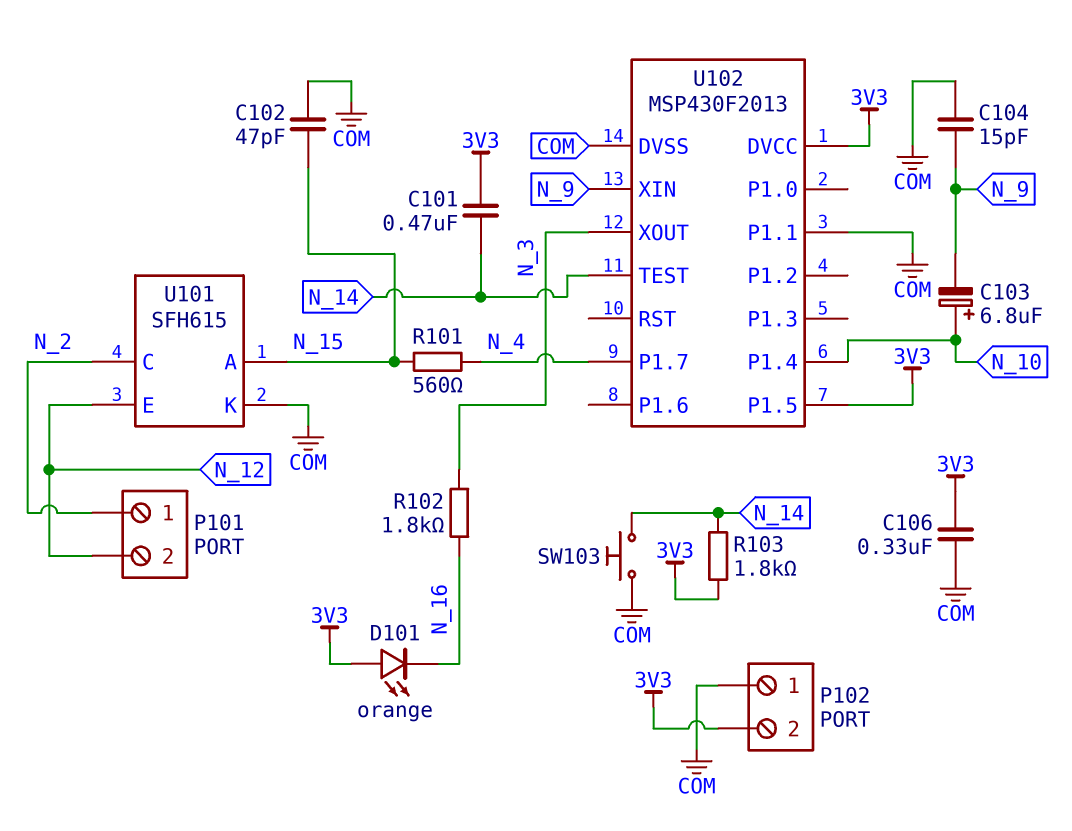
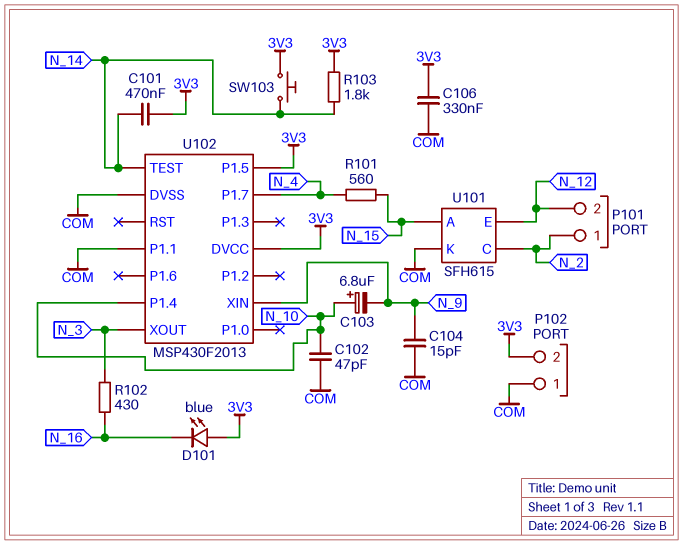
C102: 47pF (COM, N_15) -> 47pF (COM, N_10)
D101: LED orange (A 3V3, K N_16) -> LED blue (A 3V3, K N_16)
R102: 1.8k (N_3, N_16) -> 430 (N_3, N_16)
SW103: button (COM, N_14) -> button (3V3, N_14)

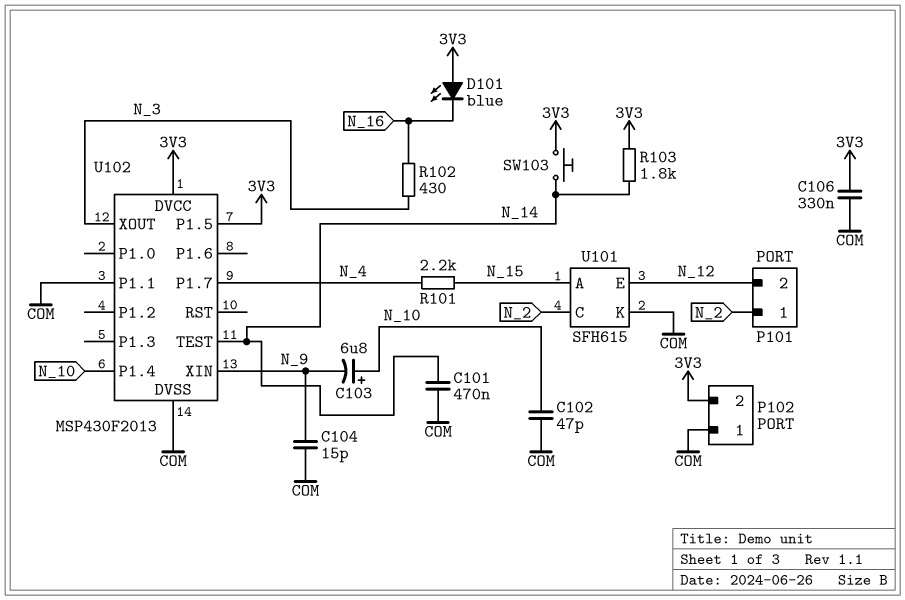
C101: 470nF (3V3, N_14) -> 470nF (COM, N_14)
R101: 560 (N_4, N_15) -> 2.2k (N_4, N_15)

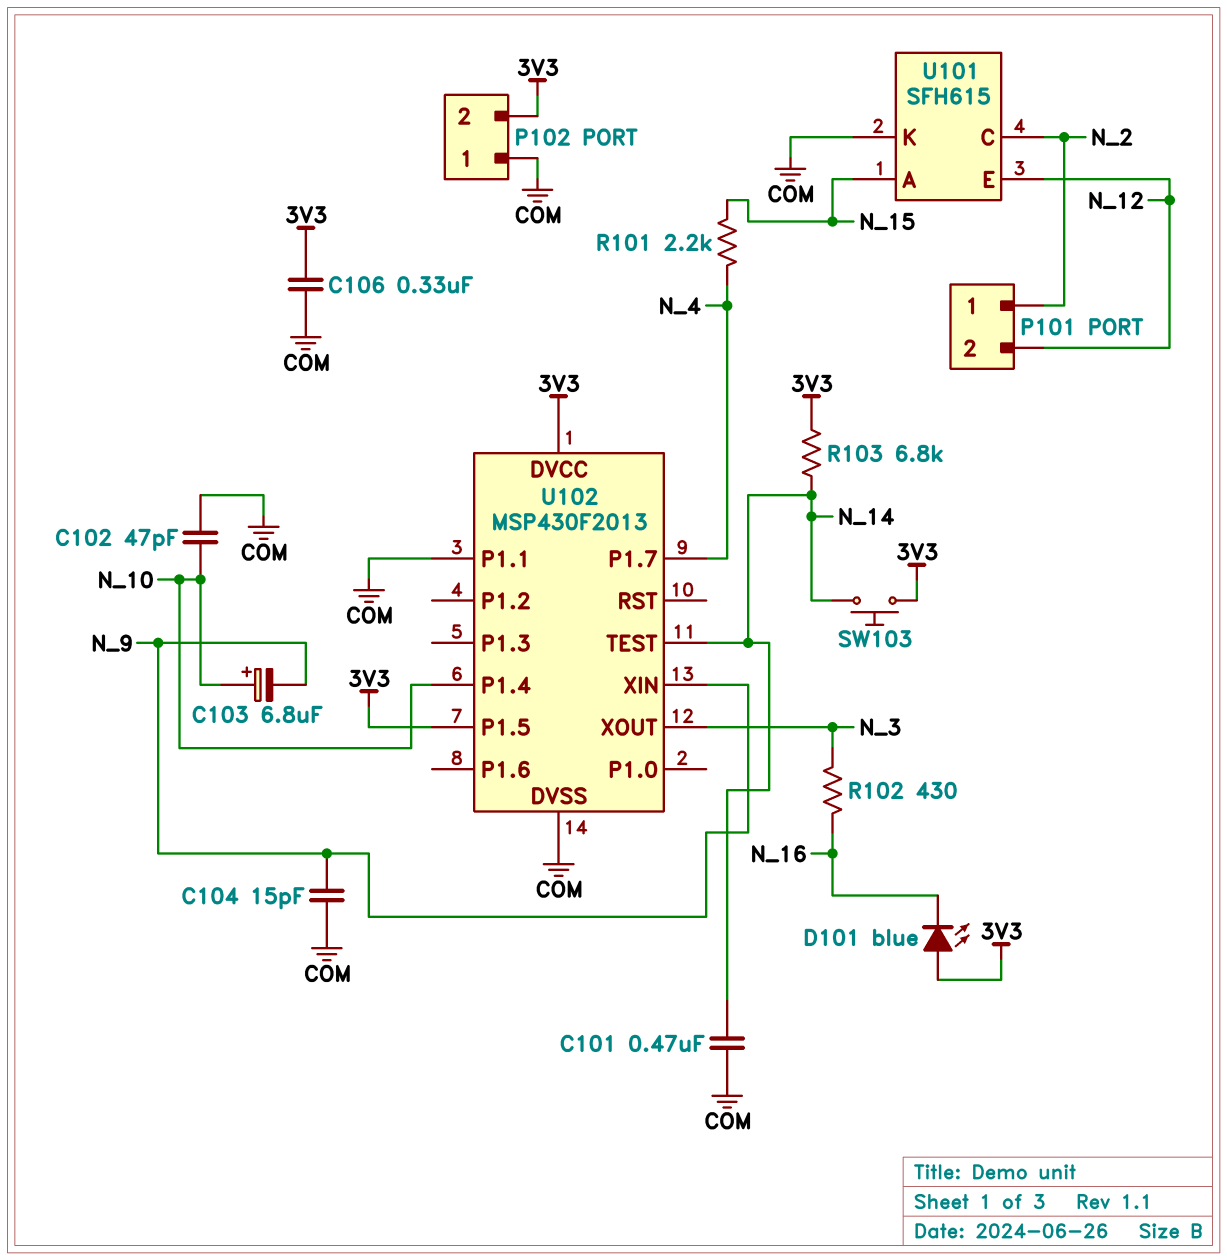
R103: 1.8k (3V3, N_14) -> 6.8k (3V3, N_14)

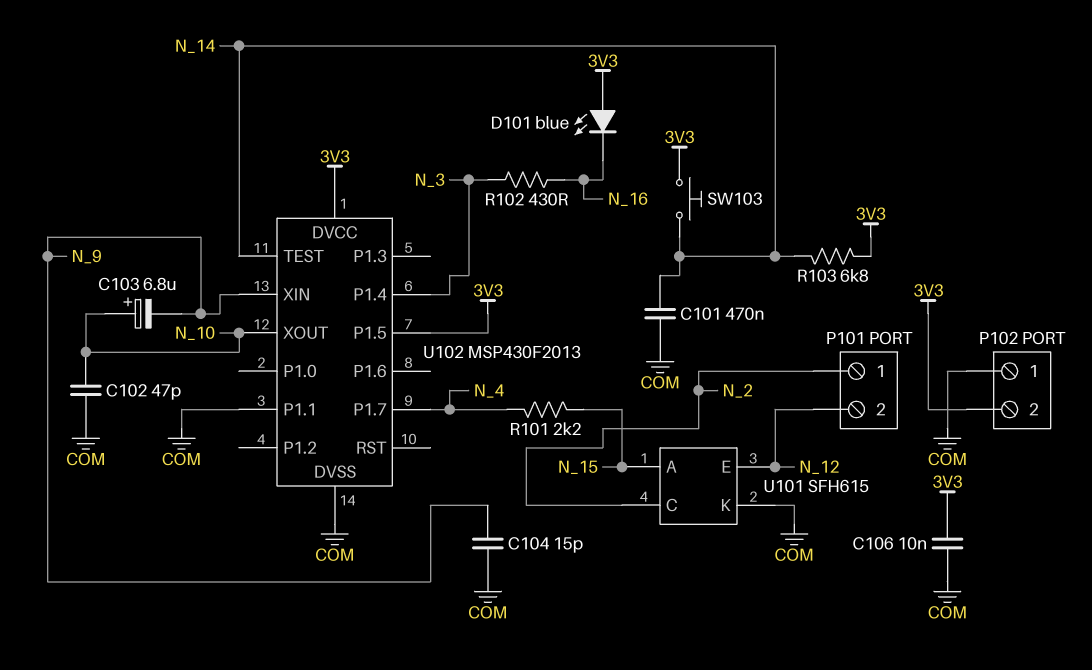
C106: 330nF (3V3, COM) -> 10nF (3V3, COM)
U102 pin P1.4: N_10 -> N_3
U102 pin XOUT: N_3 -> N_10

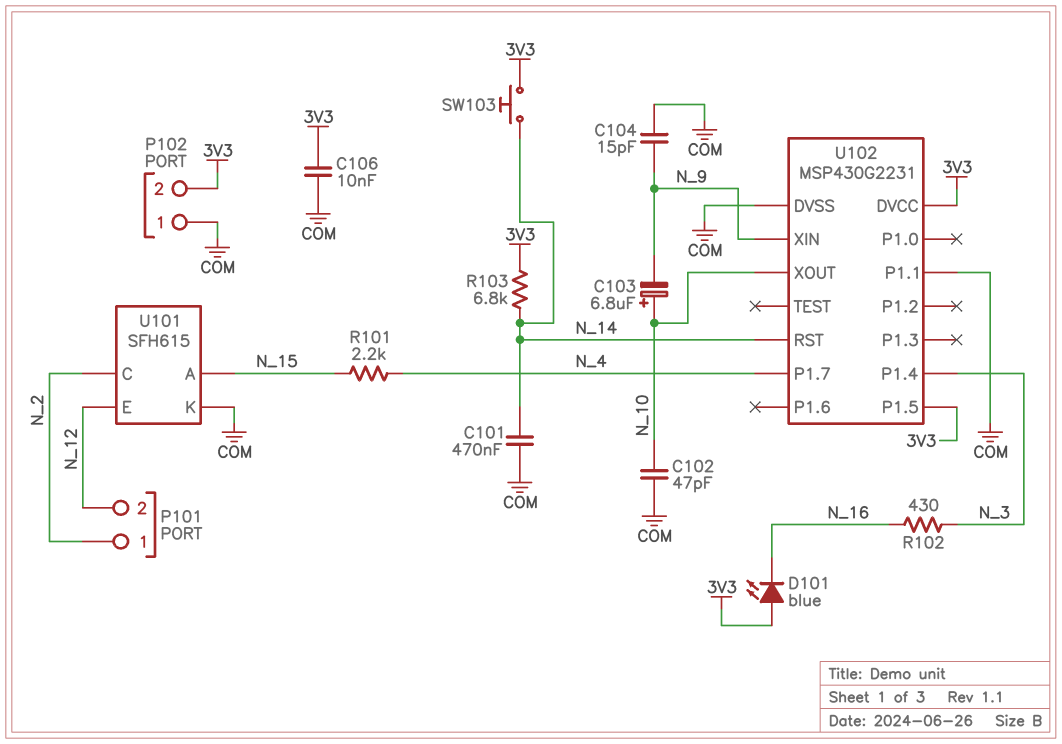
U102: MSP430F2013 -> MSP430G2231
U102 pin RST: none -> N_14
U102 pin TEST: N_14 -> none

